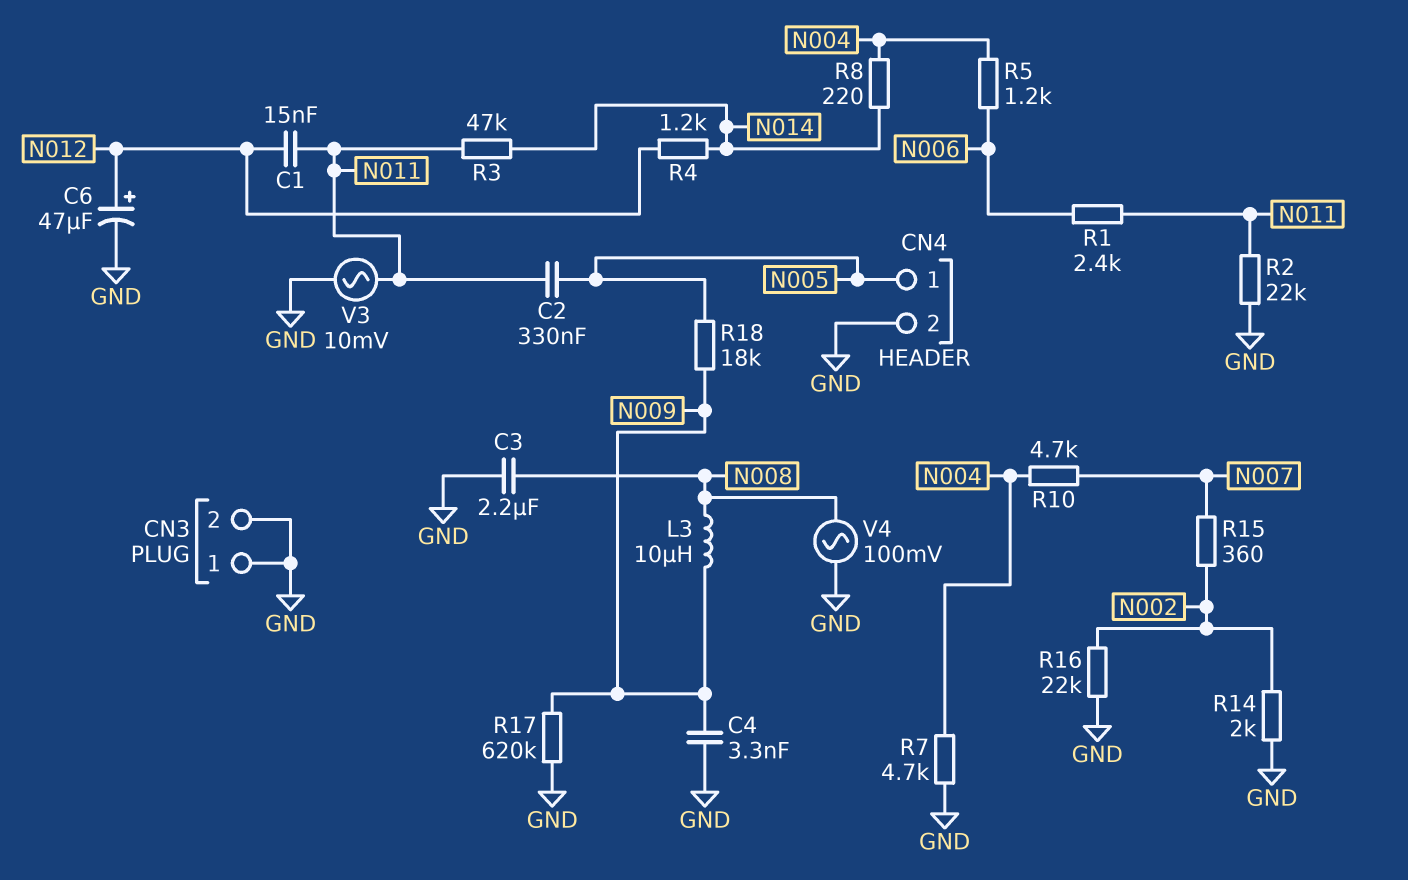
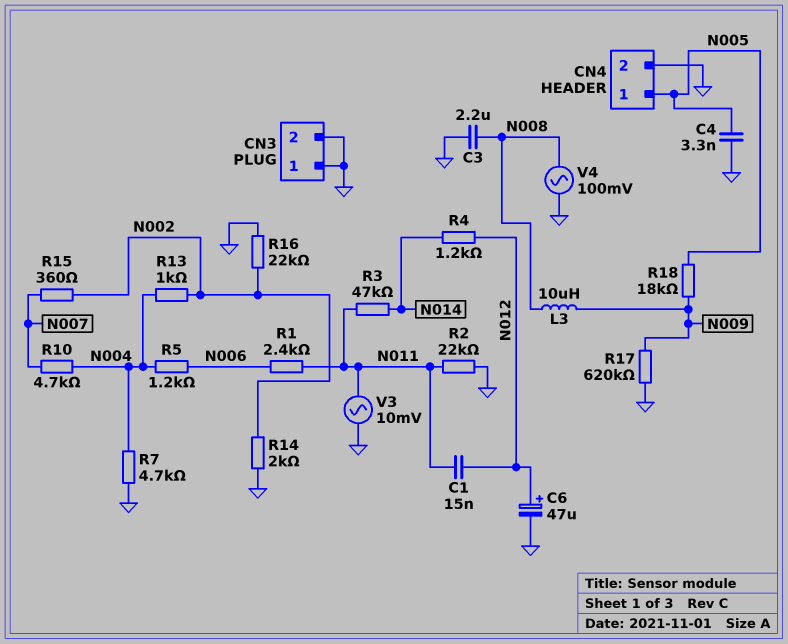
C2: 330nF (N005, N011) -> none
C4: 3.3nF (GND, N009) -> 3.3nF (GND, N005)
R8: 220 (N004, N014) -> none
R13: none -> 1k (N002, N004)

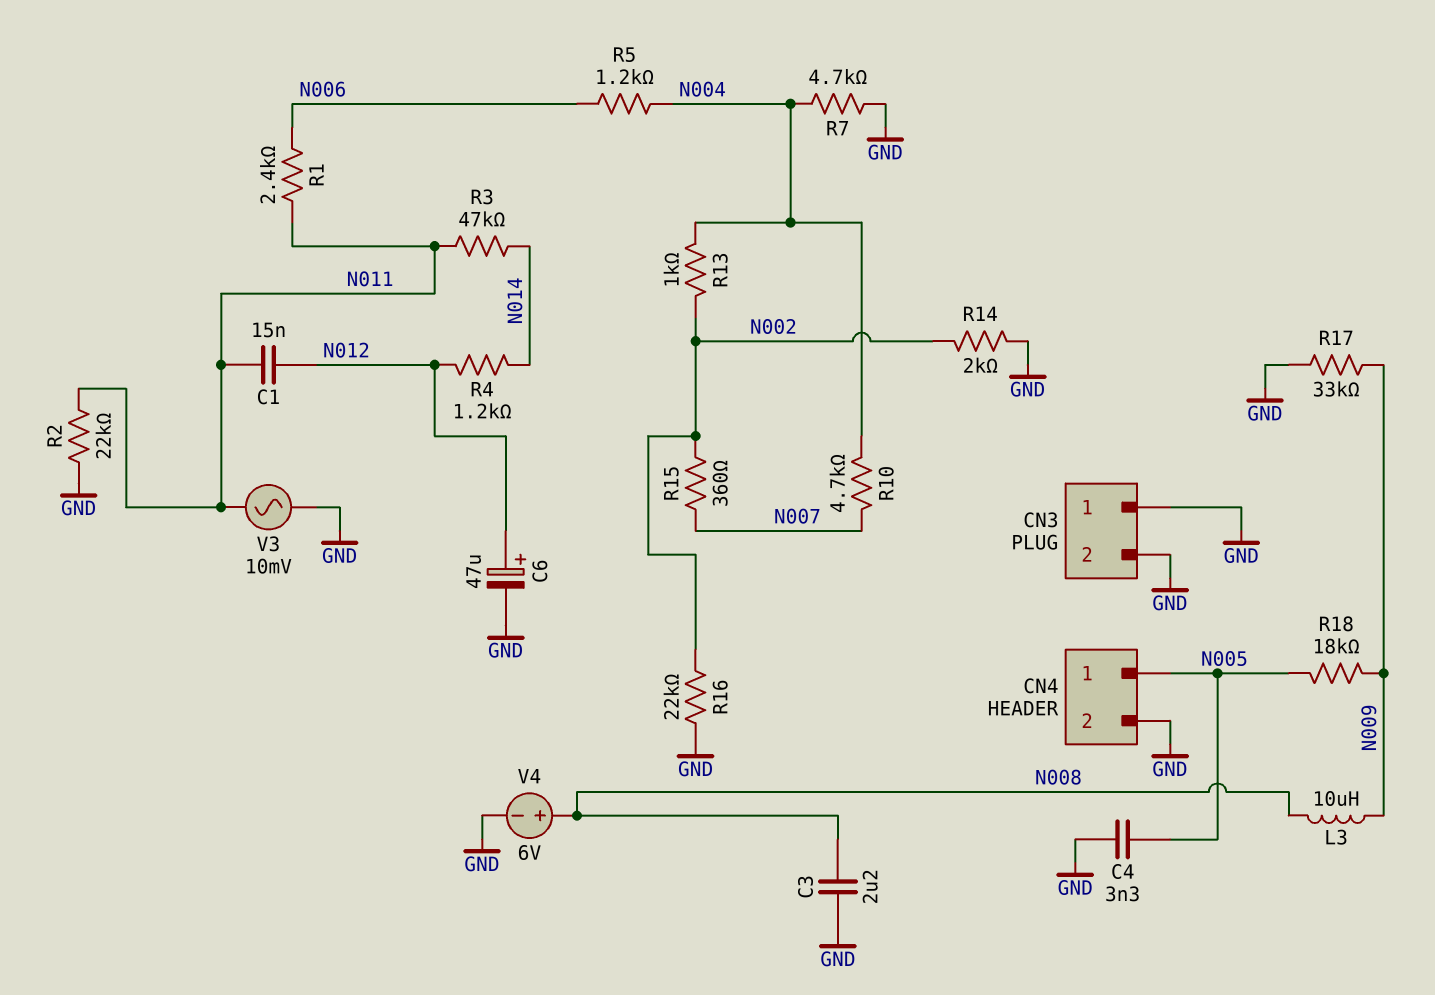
R17: 620k (GND, N009) -> 33k (GND, N009)
V4: AC 100mV (GND, N008) -> 6V (plus N008, minus GND)

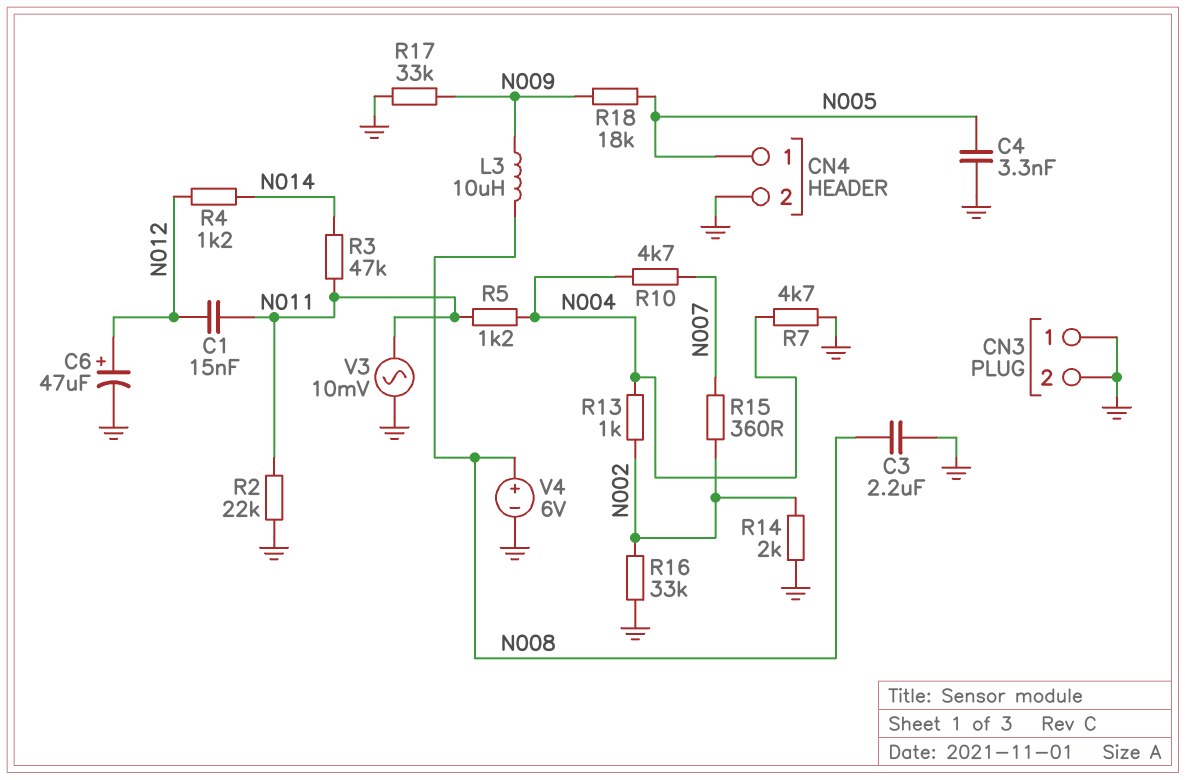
R1: 2.4k (N006, N011) -> none
R5: 1.2k (N004, N006) -> 1.2k (N004, N011)
R16: 22k (GND, N002) -> 33k (GND, N002)

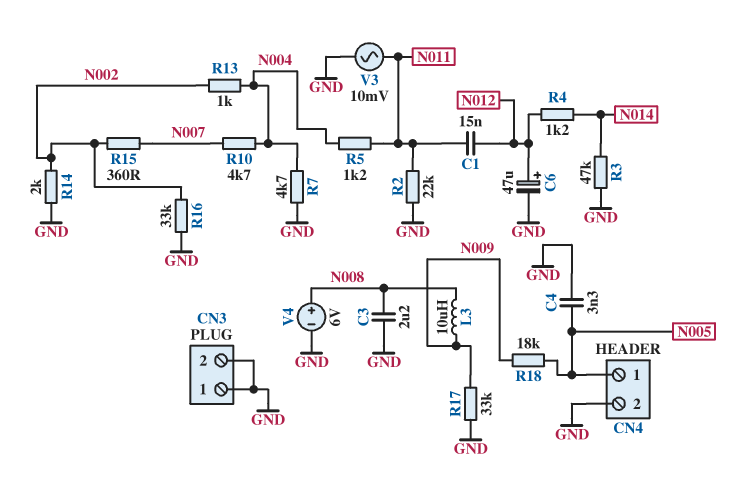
R3: 47k (N011, N014) -> 47k (GND, N014)

